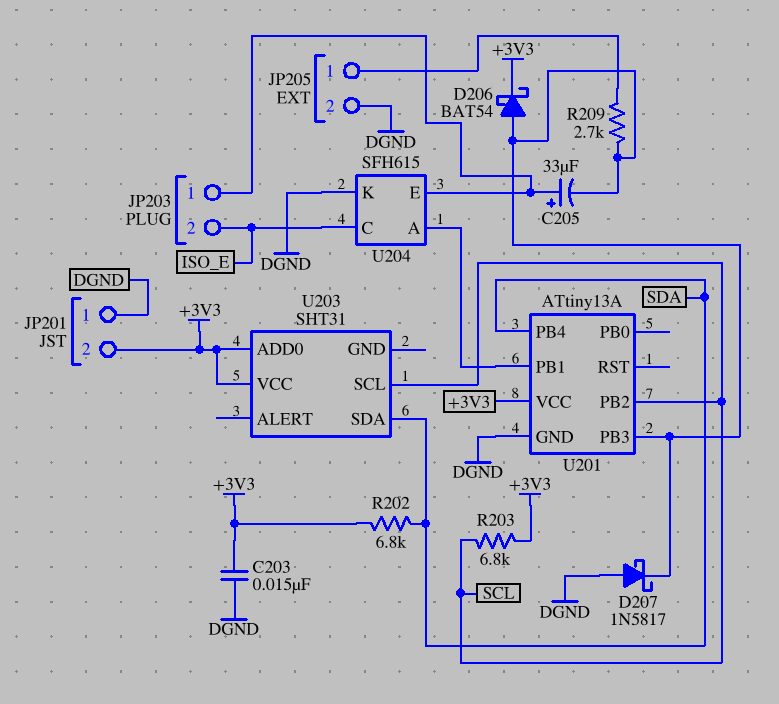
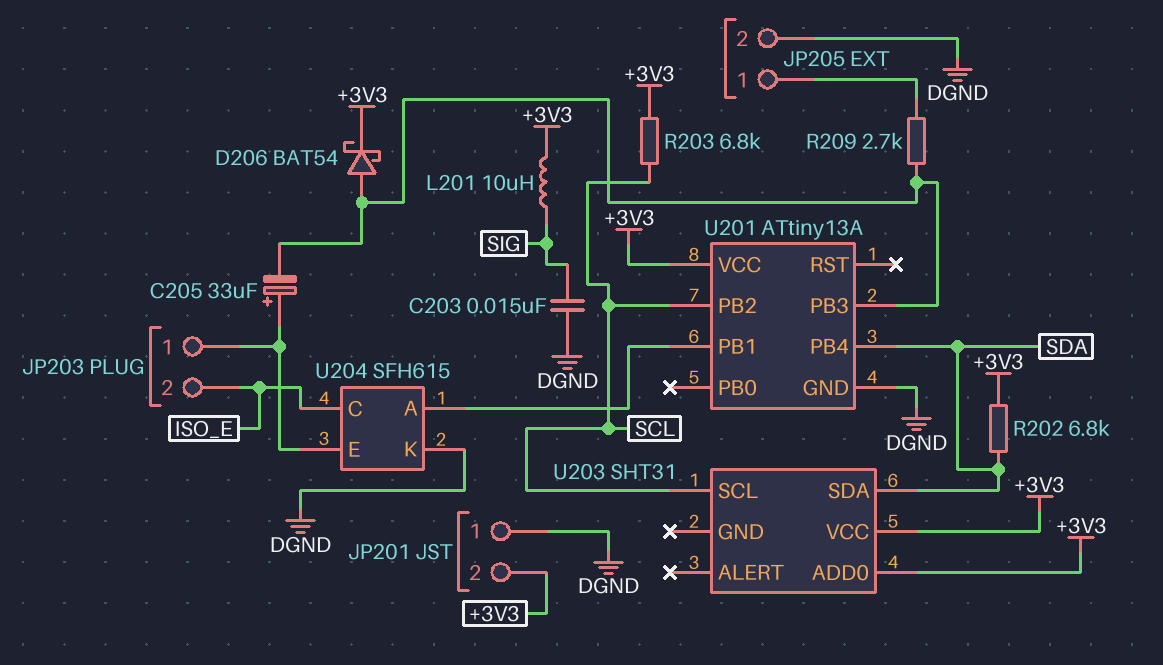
C203: 15nF (+3V3, DGND) -> 15nF (DGND, SIG)
D207: schottky 1N5817 (A DGND, K U201/PB3) -> none
L201: none -> 10uH (+3V3, SIG)

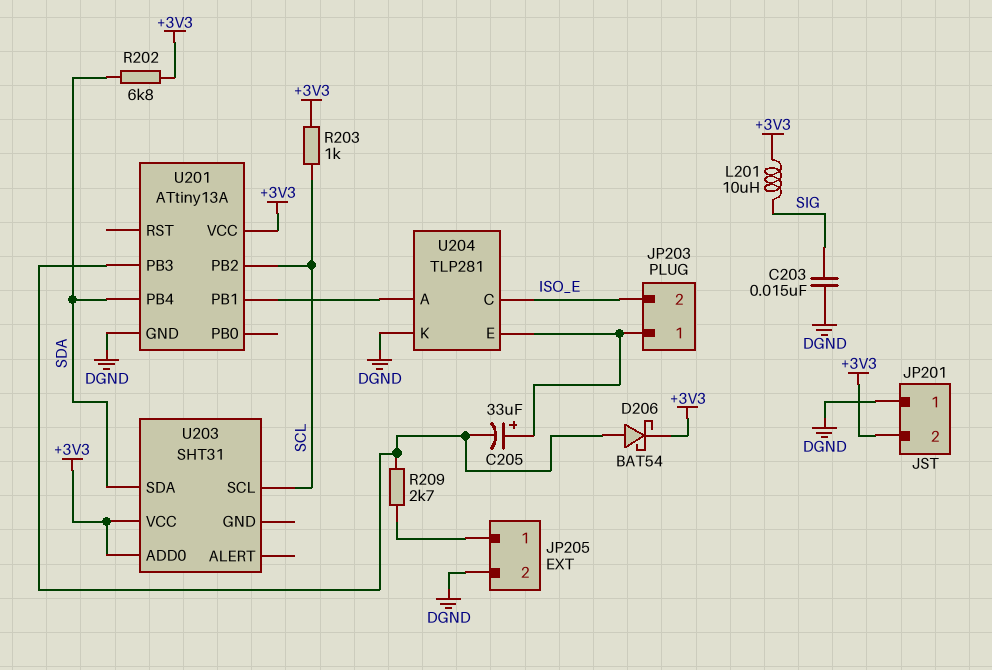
R203: 6.8k (+3V3, SCL) -> 1k (+3V3, SCL)
U204: SFH615 -> TLP281

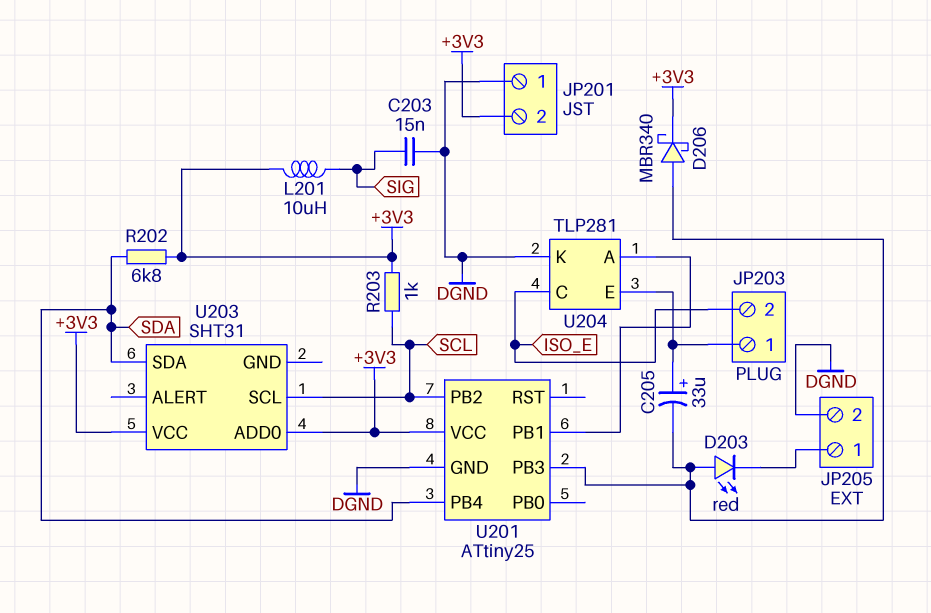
D203: none -> LED red (A U201/PB3, K JP205/1)
D206: schottky BAT54 (A U201/PB3, K +3V3) -> schottky MBR340 (A U201/PB3, K +3V3)
R209: 2.7k (JP205/1, U201/PB3) -> none
U201: ATtiny13A -> ATtiny25

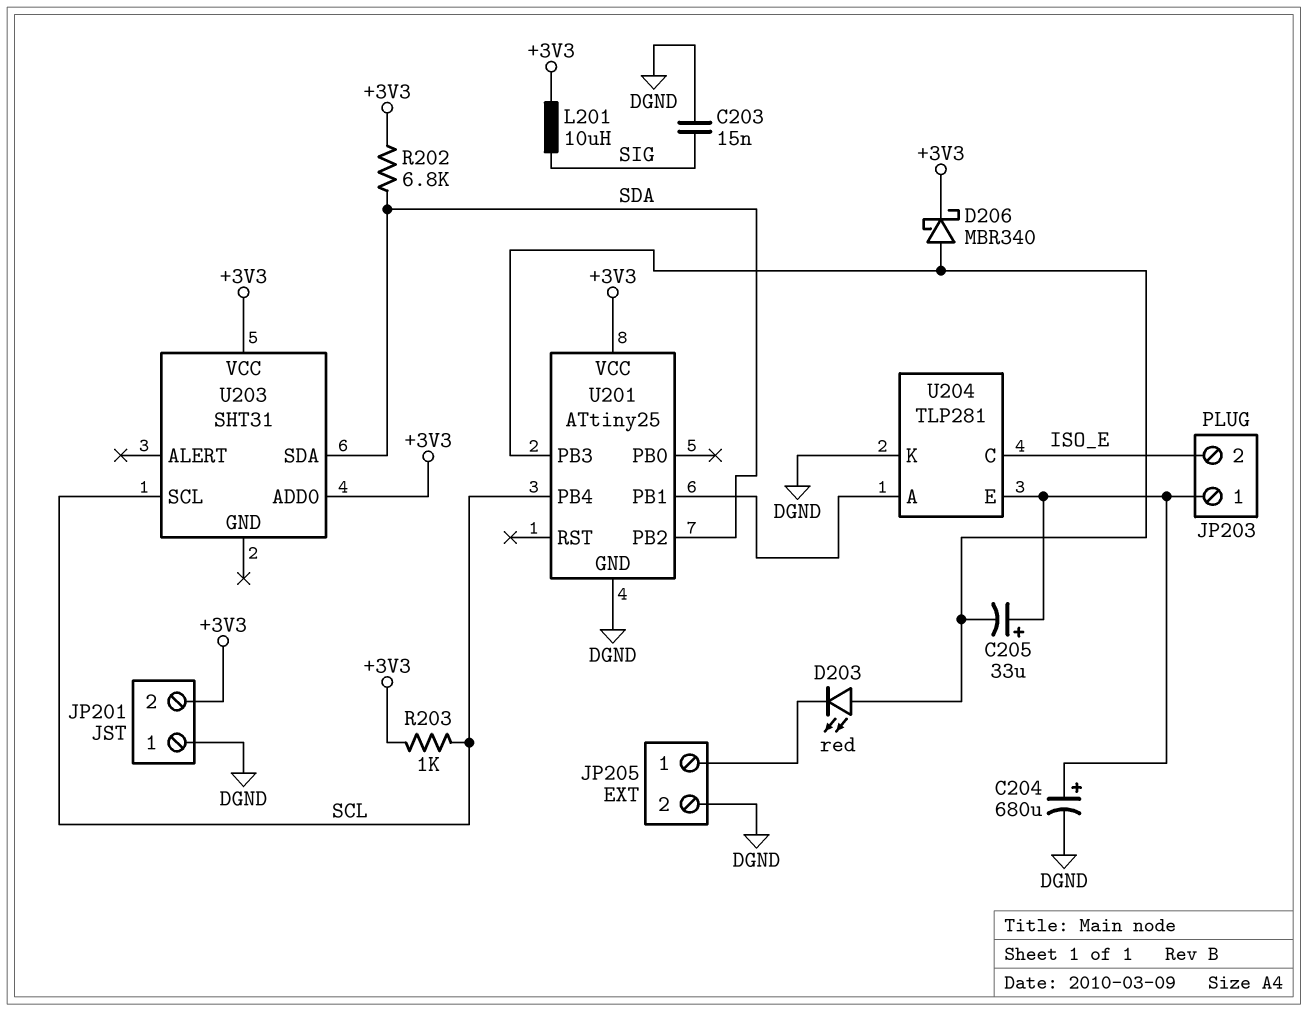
C204: none -> 680uF (plus JP203/1, minus DGND)
U201 pin PB2: SCL -> SDA
U201 pin PB4: SDA -> SCL

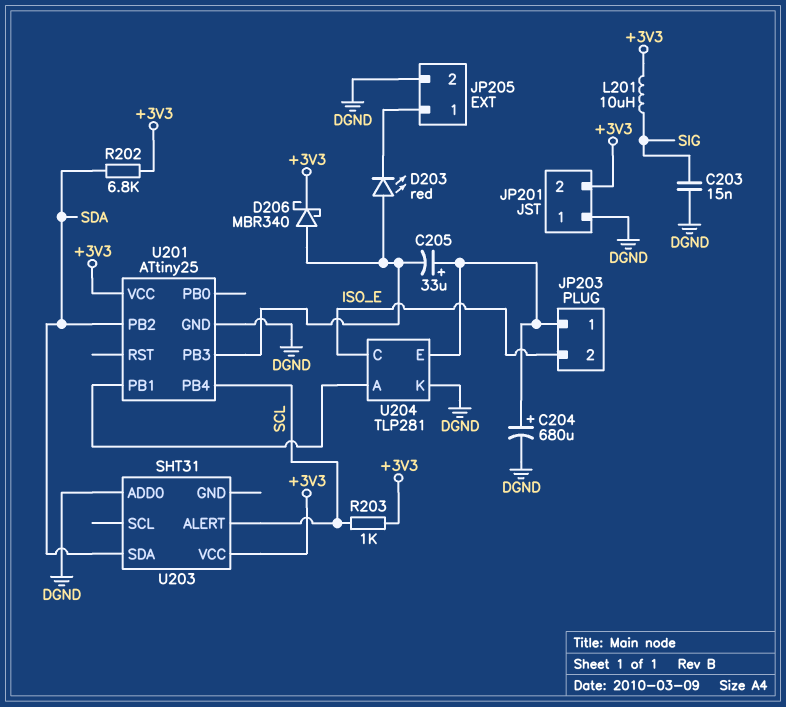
U203 pin ADD0: +3V3 -> DGND
U203 pin ALERT: none -> SCL
U203 pin SCL: SCL -> none

